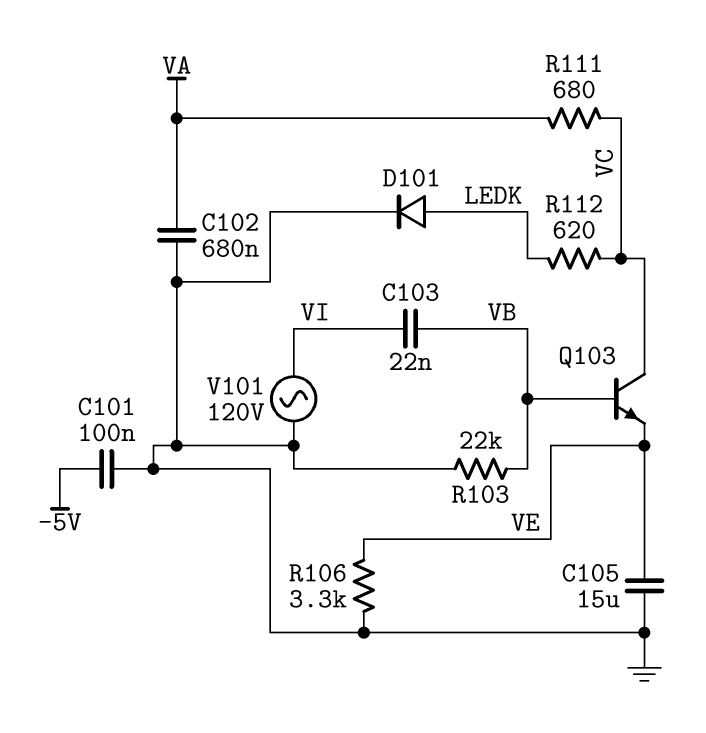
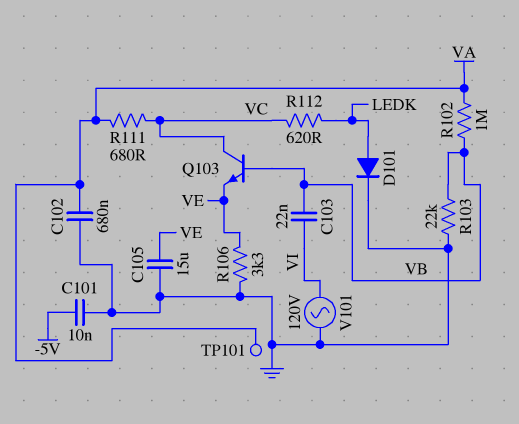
C101: 100nF (-5V, GND) -> 10nF (-5V, GND)
R102: none -> 1M (VA, VB)
TP101: none -> test point (VA)

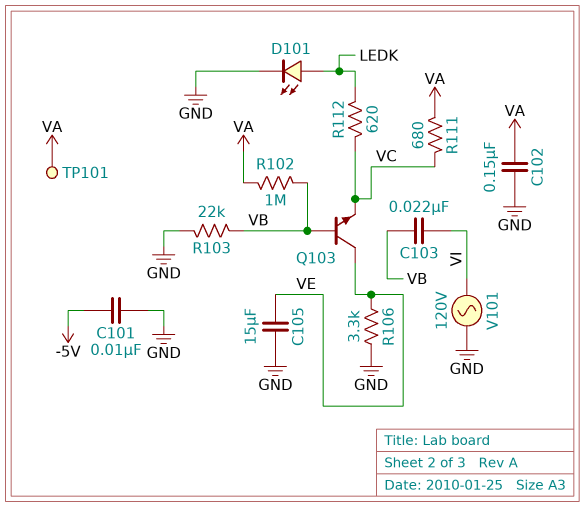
C102: 680nF (GND, VA) -> 150nF (GND, VA)
D101: diode (A LEDK, K GND) -> LED (A LEDK, K GND)
Q103: NPN (B VB, C VC, E VE) -> NPN (B VB, C VE, E VC)

